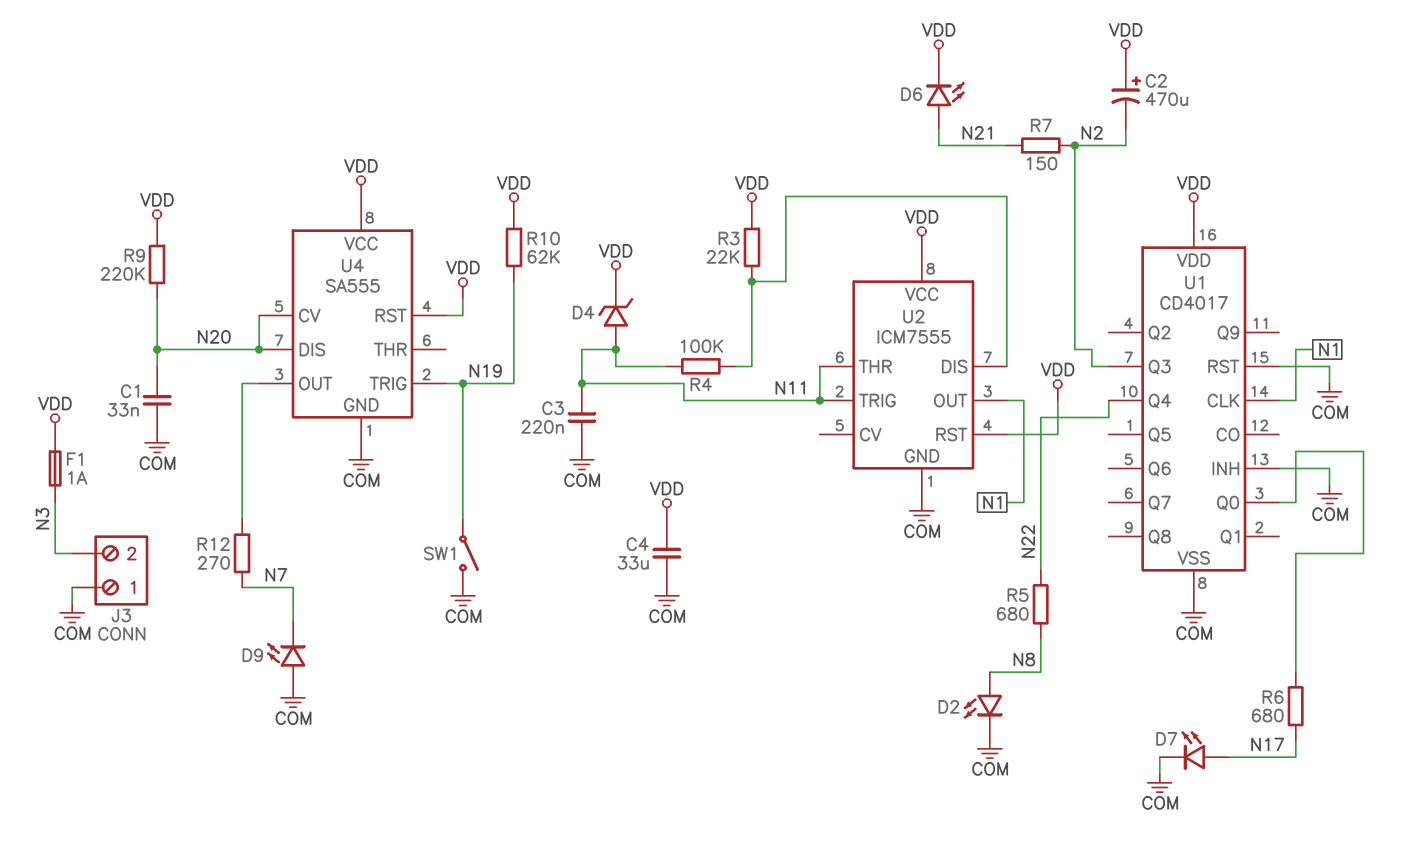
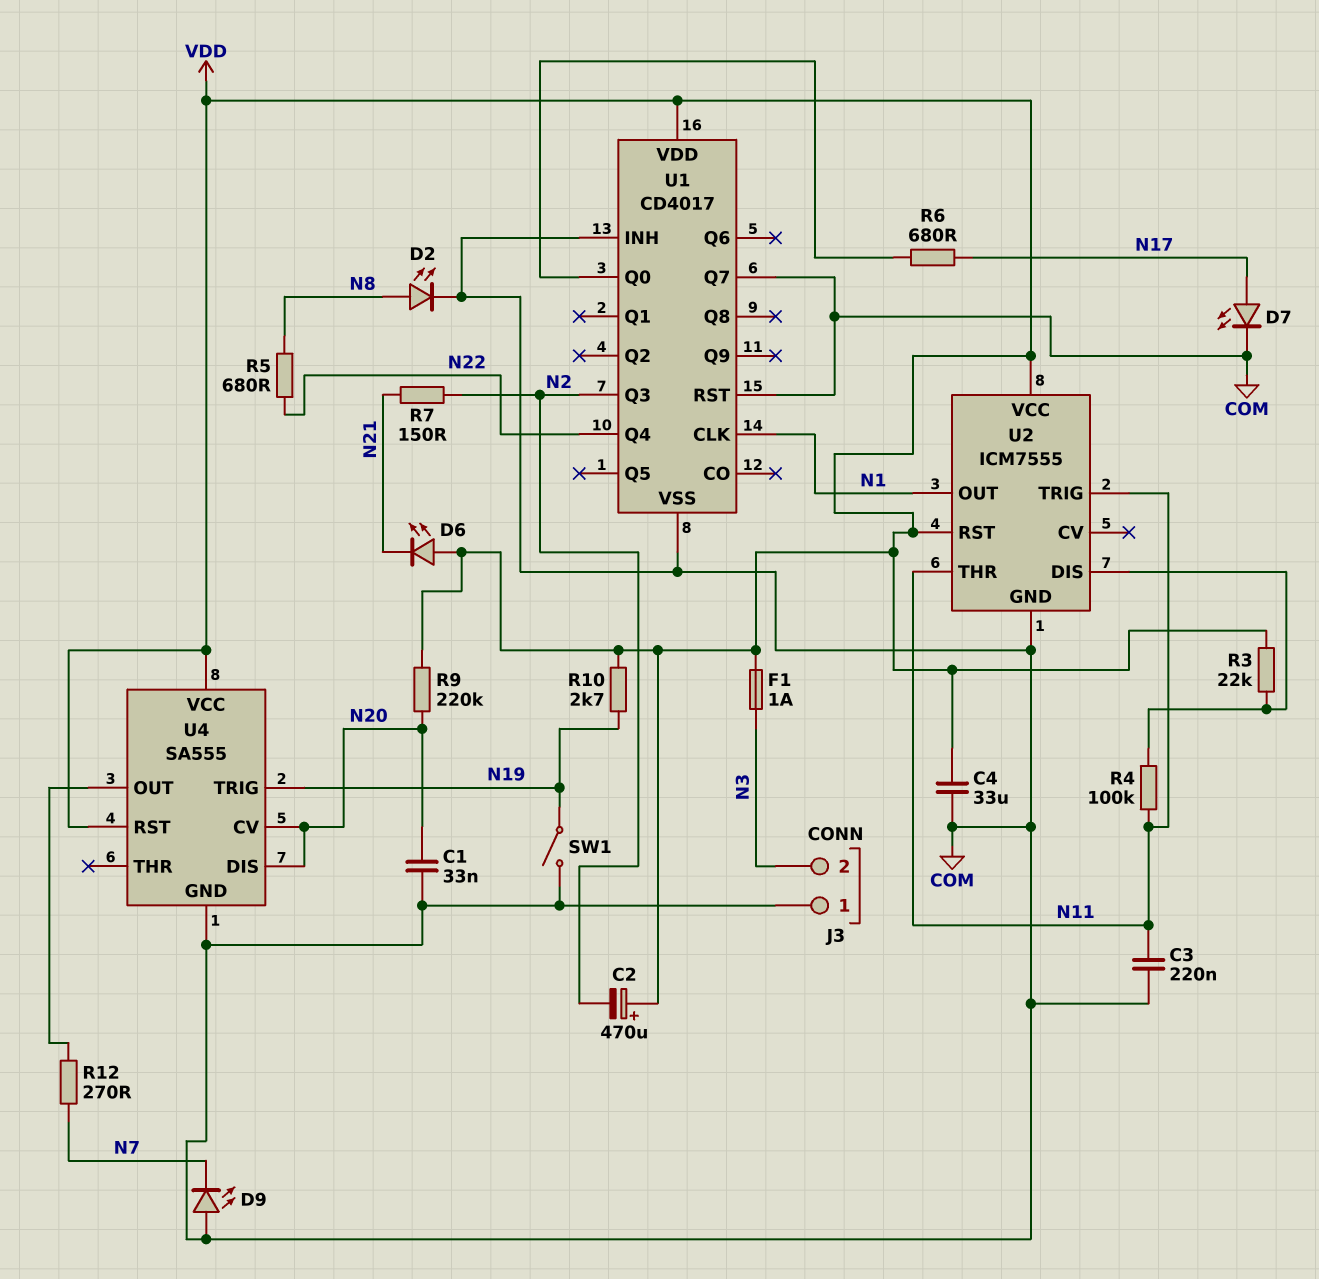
D4: zener (A N11, K VDD) -> none
D6: LED (A N21, K VDD) -> LED (A VDD, K N21)
R10: 62k (N19, VDD) -> 2.7k (N19, VDD)
U1 pin Q7: none -> COM

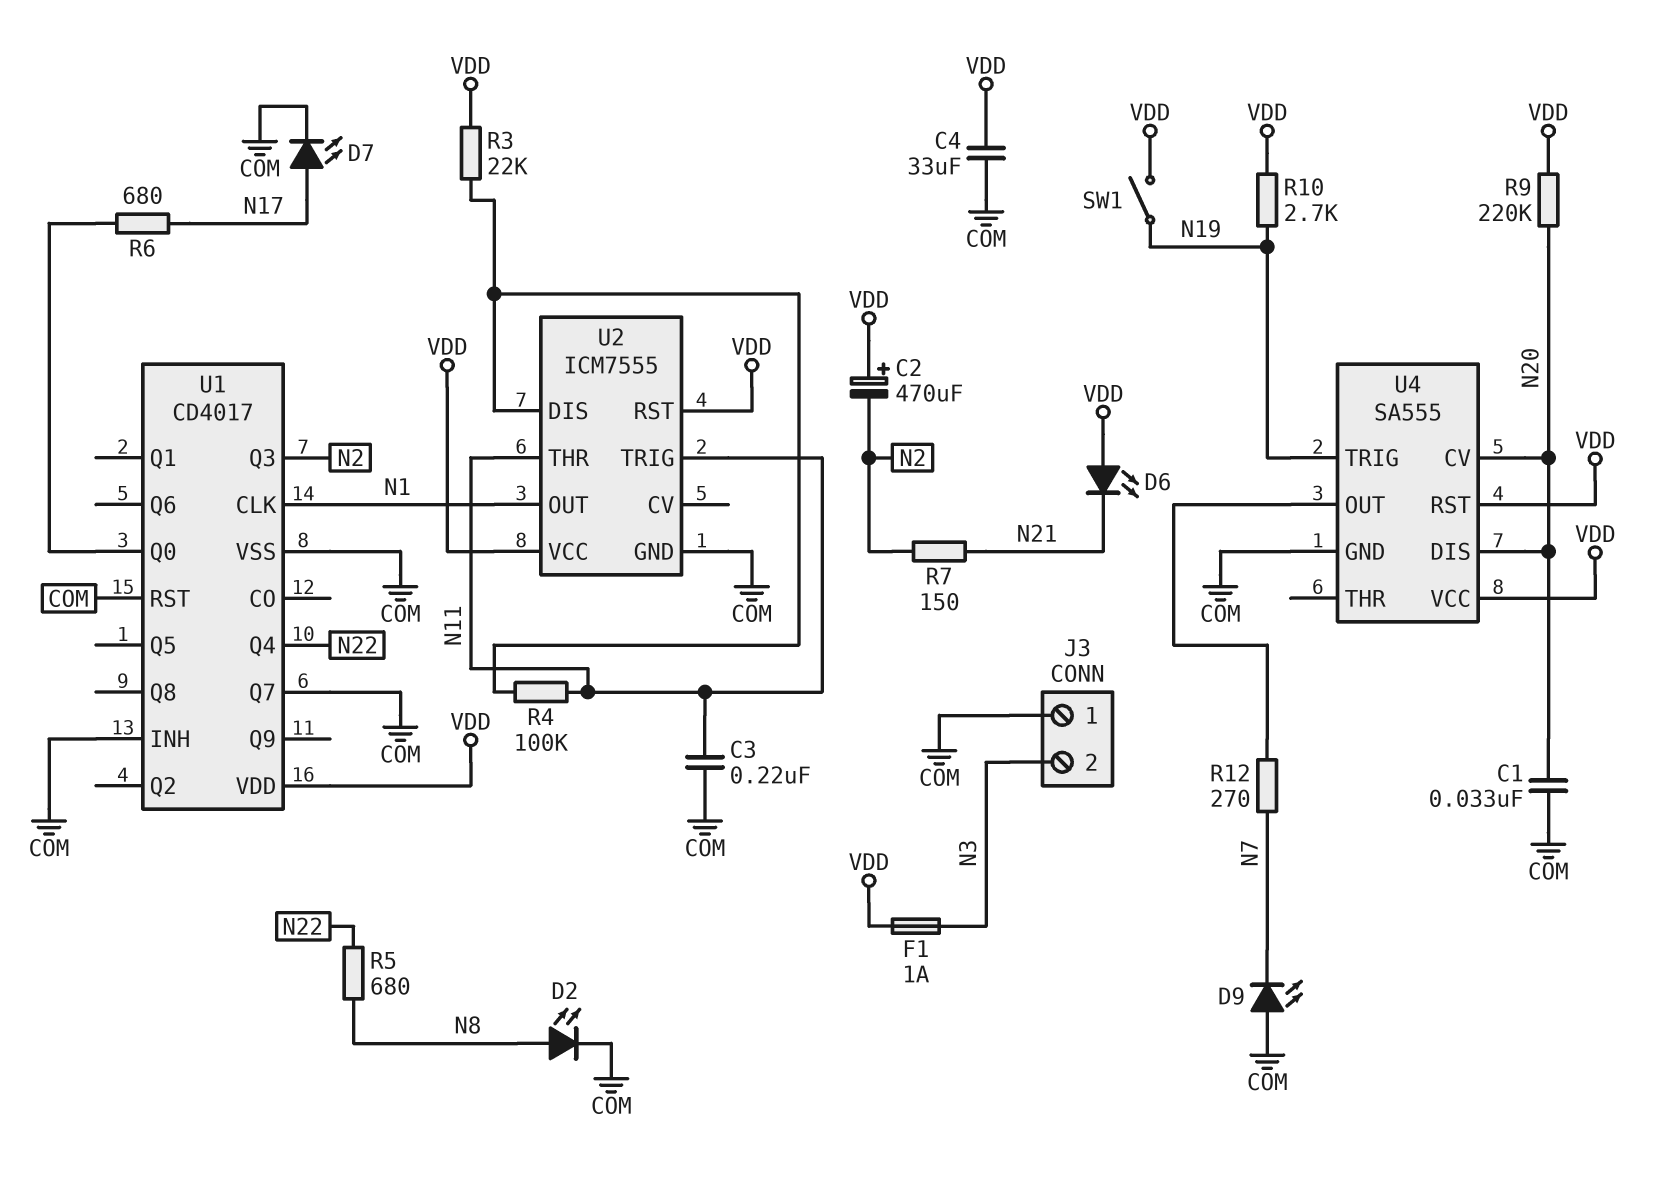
SW1: switch (COM, N19) -> switch (N19, VDD)

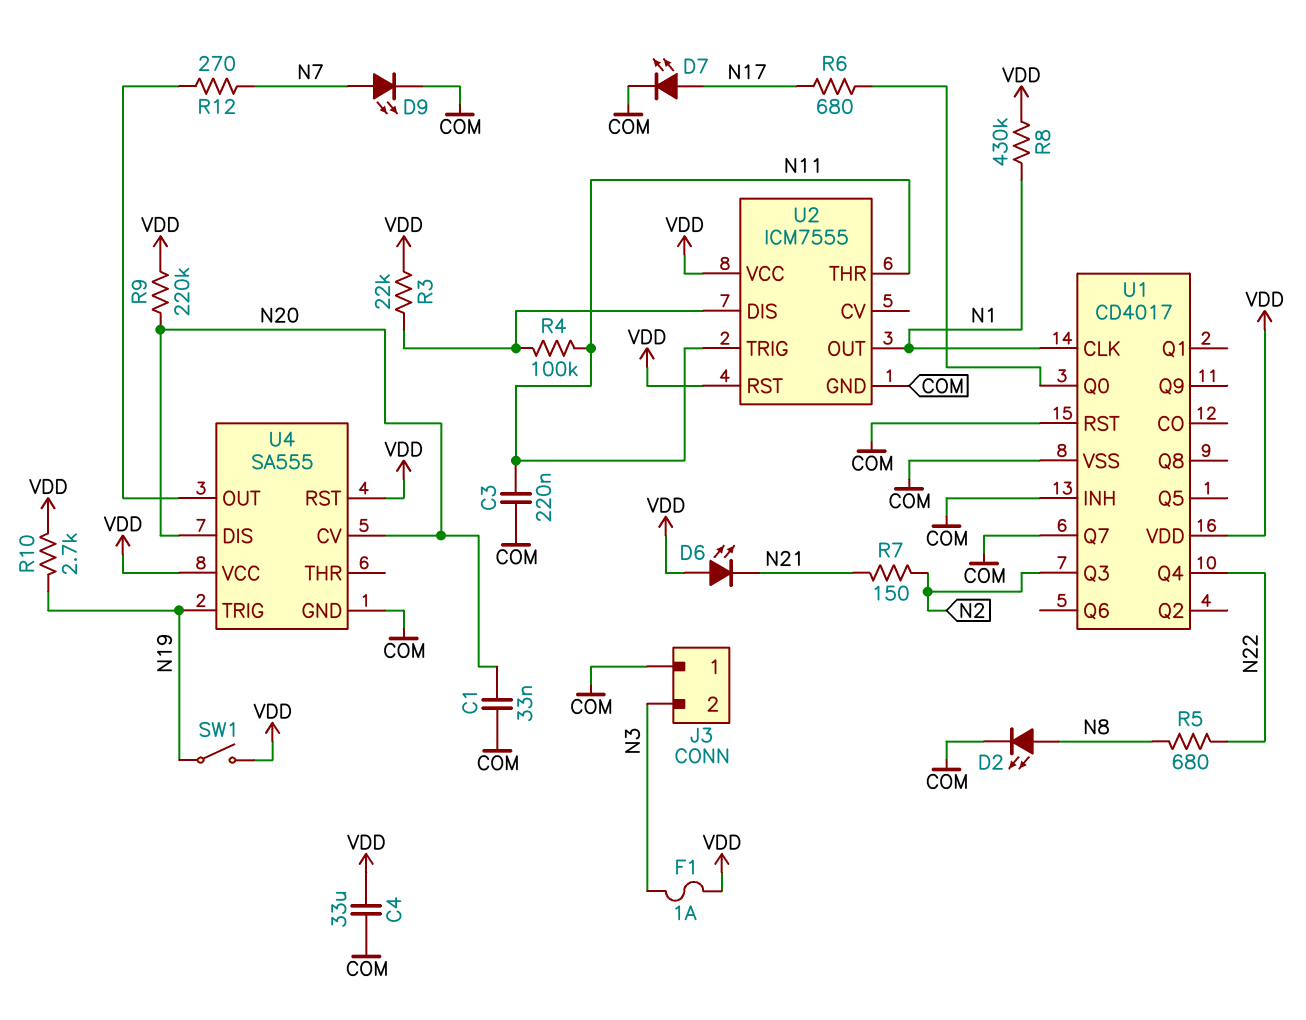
C2: 470uF (plus VDD, minus N2) -> none
D9: LED (A COM, K N7) -> LED (A N7, K COM)
R8: none -> 430k (N1, VDD)

